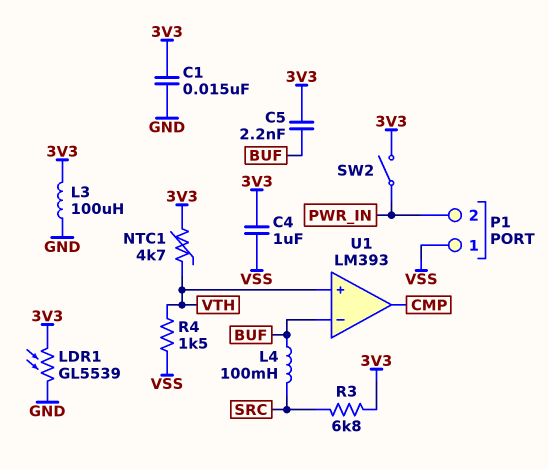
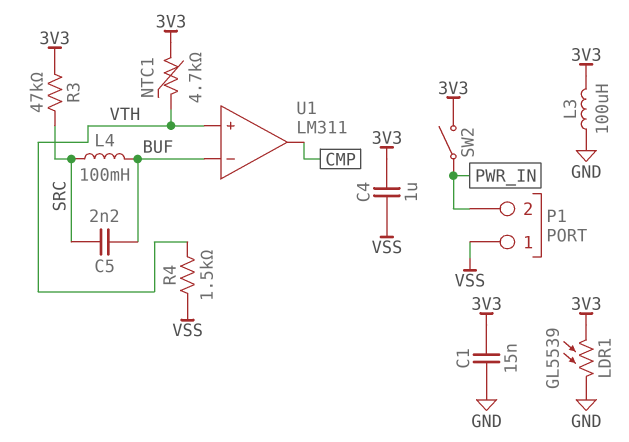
C5: 2.2nF (3V3, BUF) -> 2.2nF (BUF, SRC)
R3: 6.8k (3V3, SRC) -> 47k (3V3, SRC)
U1: LM393 -> LM311

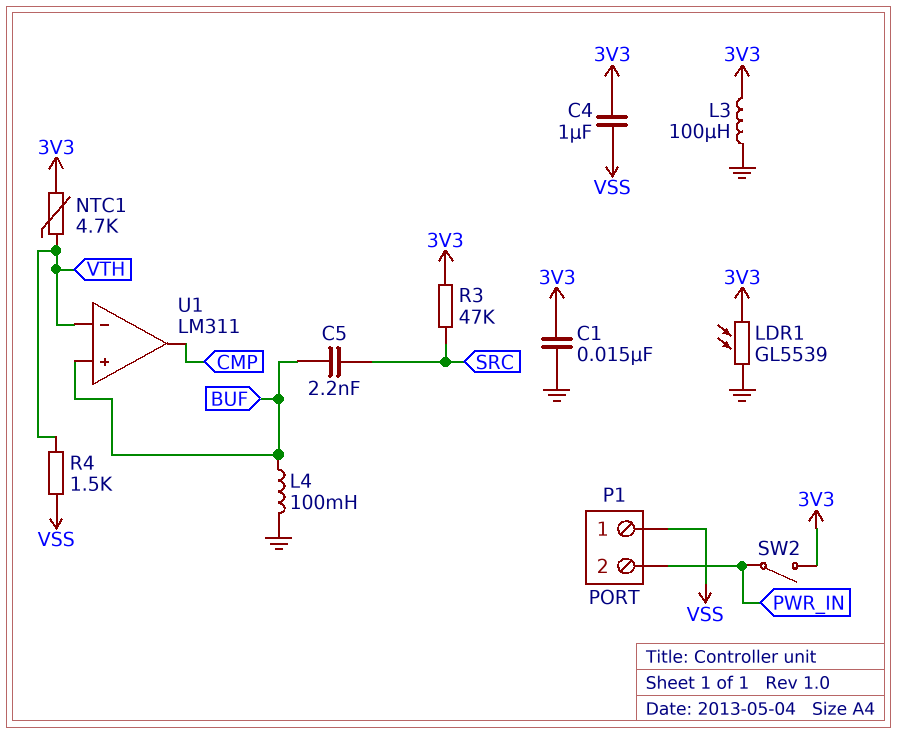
L4: 100mH (BUF, SRC) -> 100mH (BUF, GND)
U1 pin in+: VTH -> BUF
U1 pin in-: BUF -> VTH

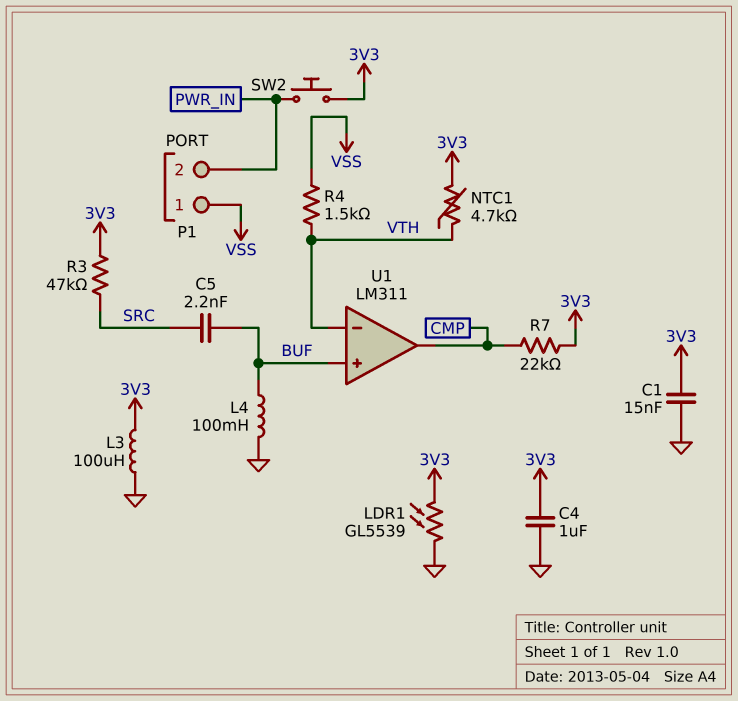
C4: 1uF (3V3, VSS) -> 1uF (3V3, GND)
R7: none -> 22k (3V3, CMP)
SW2: switch (3V3, PWR_IN) -> button (3V3, PWR_IN)

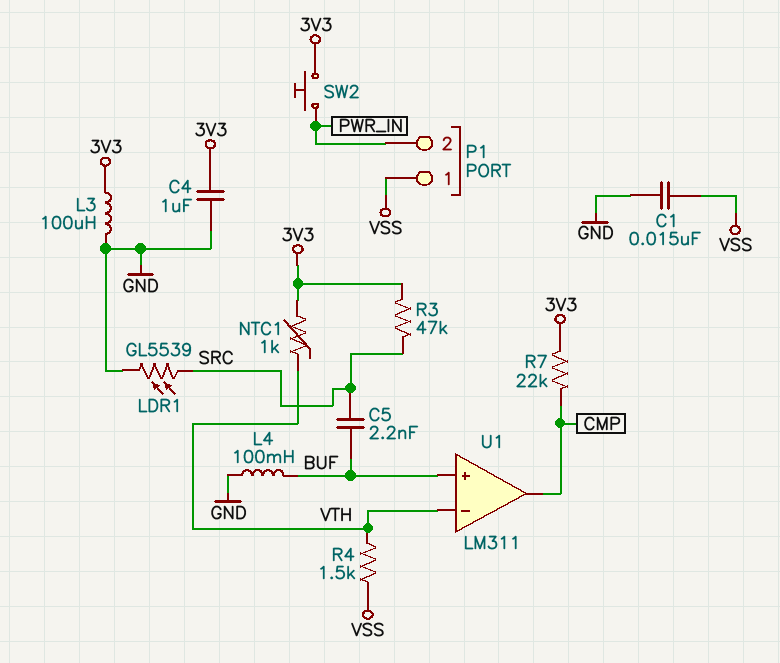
C1: 15nF (3V3, GND) -> 15nF (GND, VSS)
LDR1: GL5539 (3V3, GND) -> GL5539 (GND, SRC)
NTC1: 4.7k (3V3, VTH) -> 1k (3V3, VTH)

